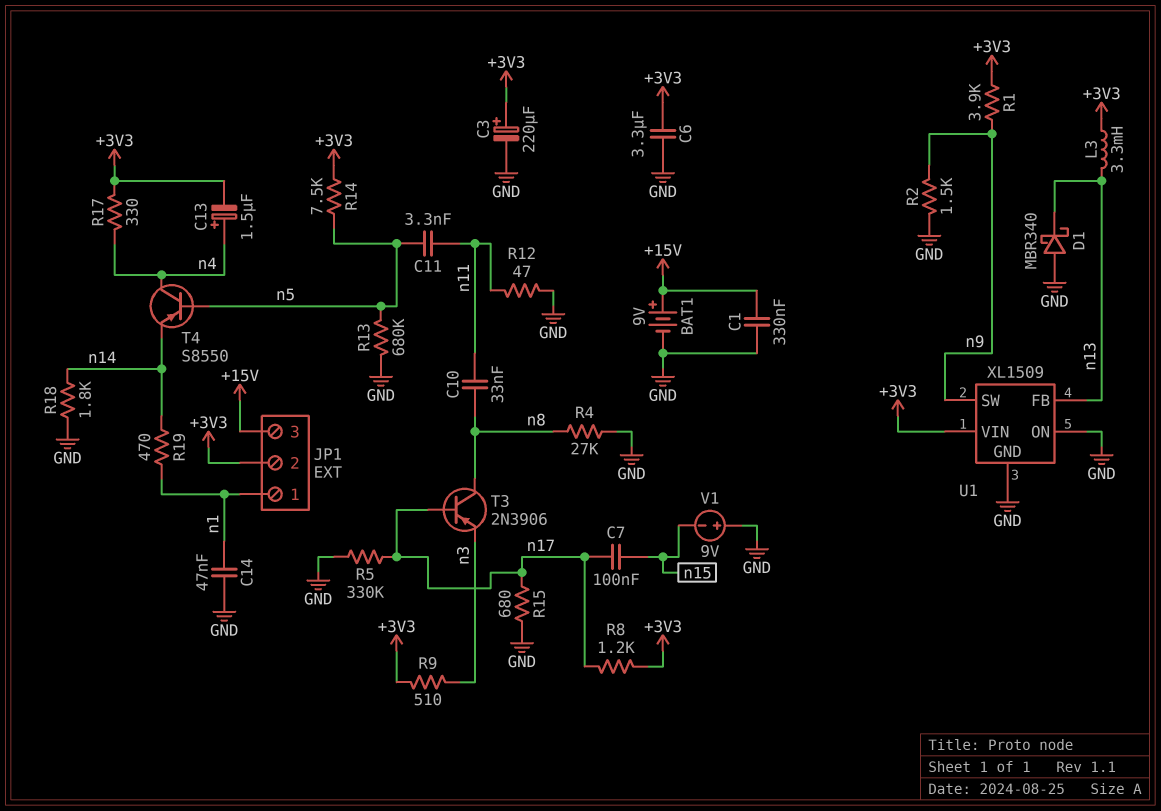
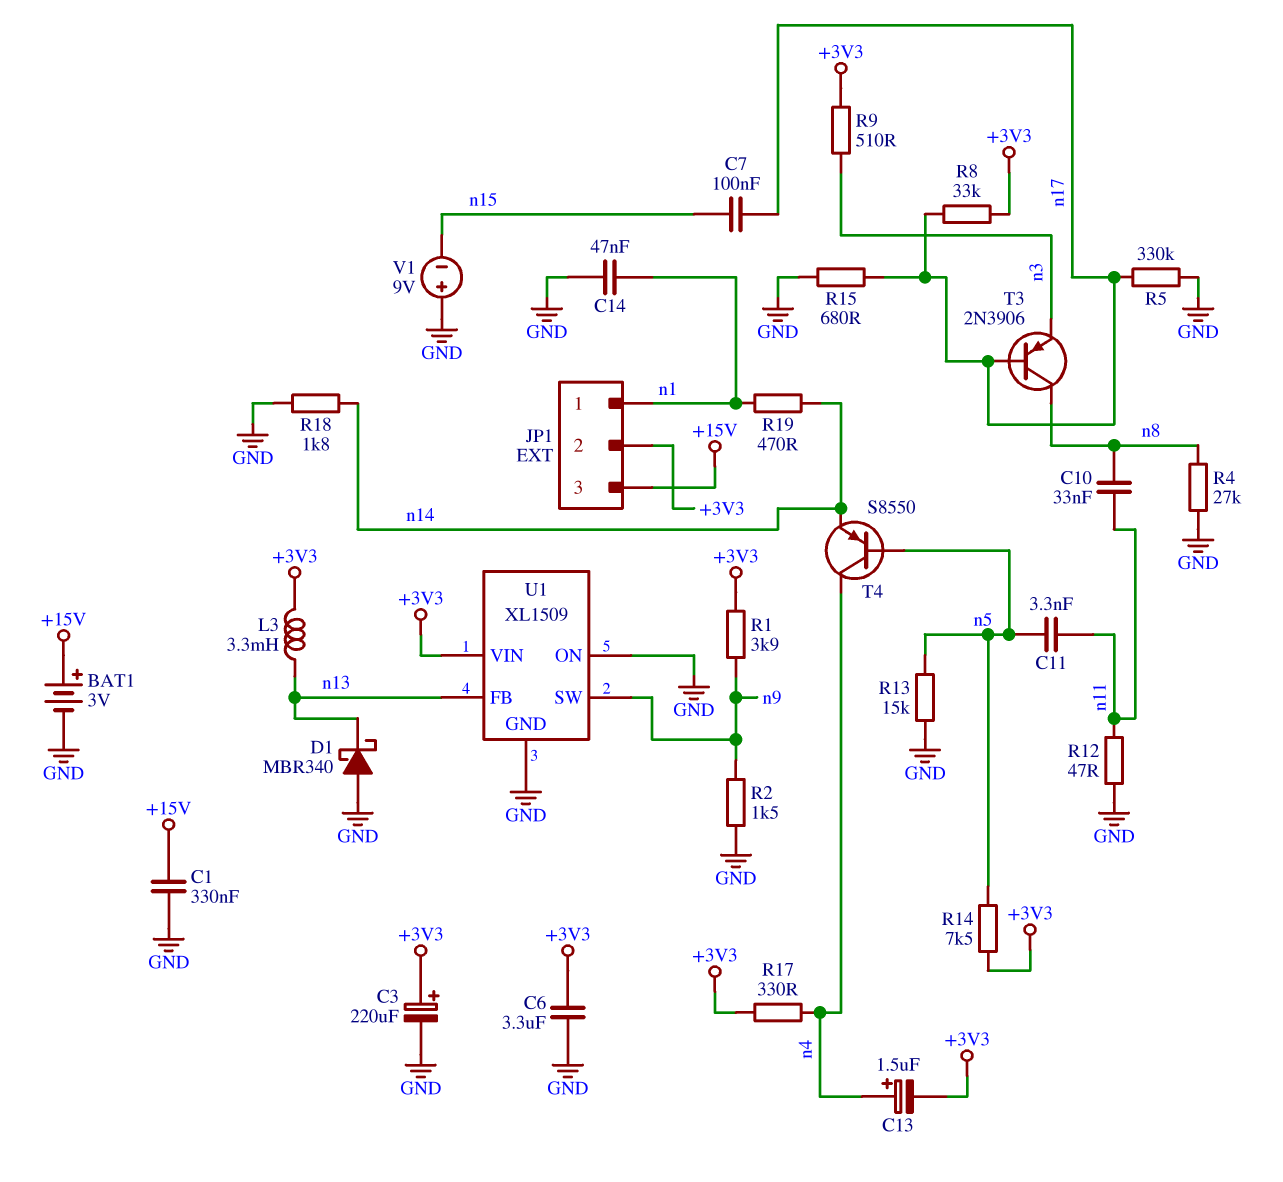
BAT1: 9V (plus +15V, minus GND) -> 3V (plus +15V, minus GND)
R8: 1.2k (+3V3, n17) -> 33k (+3V3, n17)
R13: 680k (GND, n5) -> 15k (GND, n5)

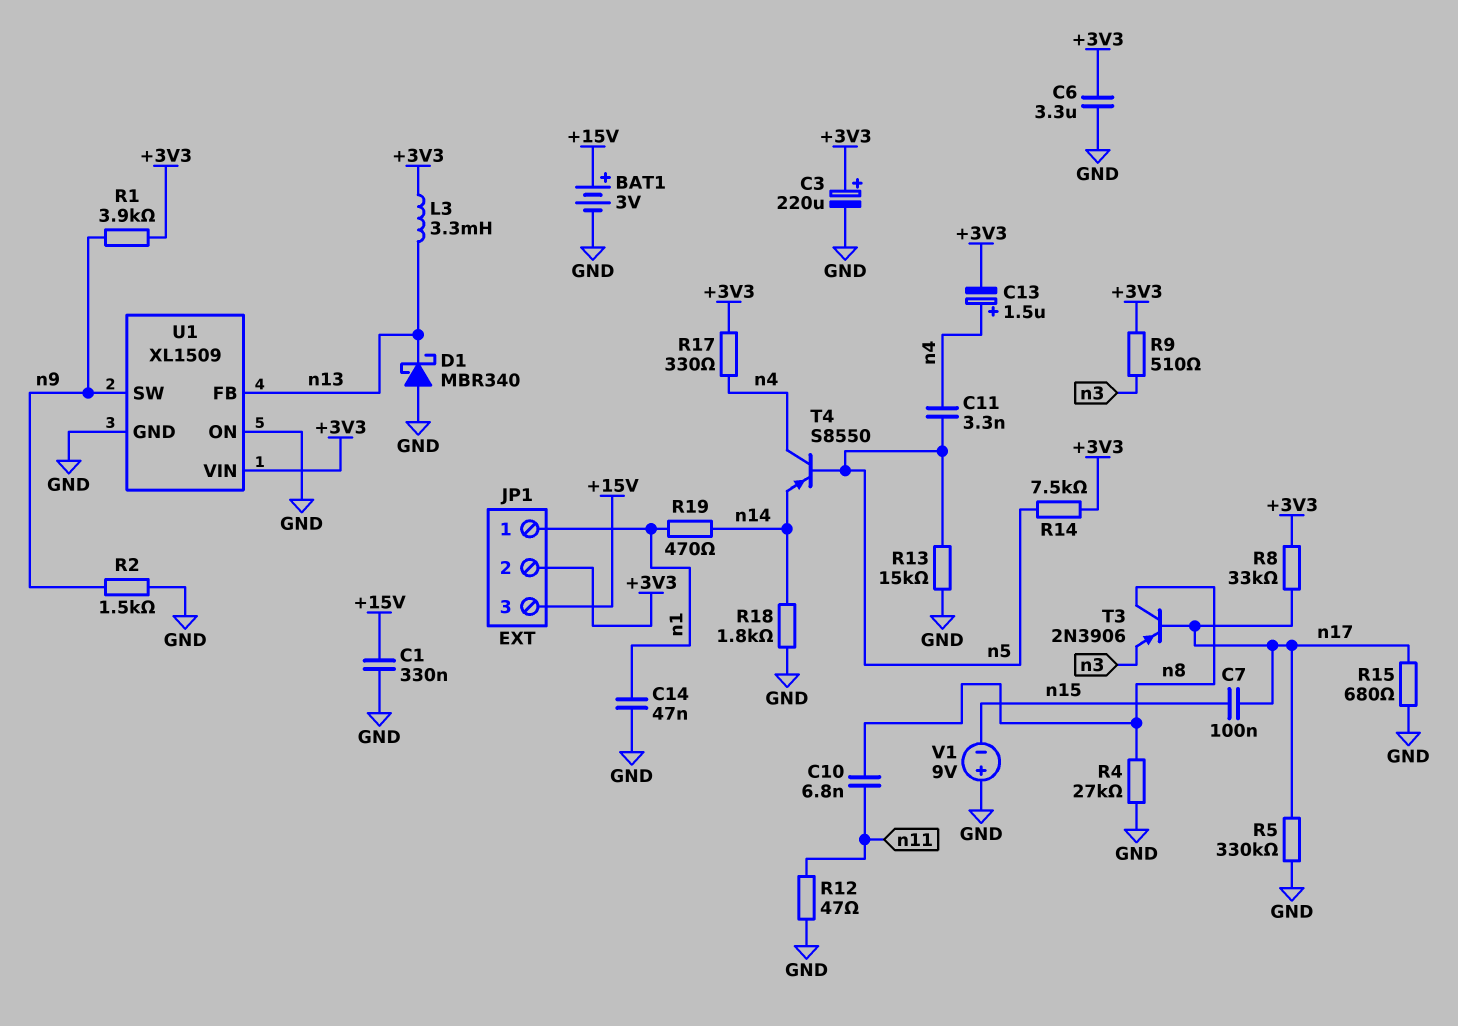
C10: 33nF (n8, n11) -> 6.8nF (n8, n11)
C11: 3.3nF (n5, n11) -> 3.3nF (n4, n5)

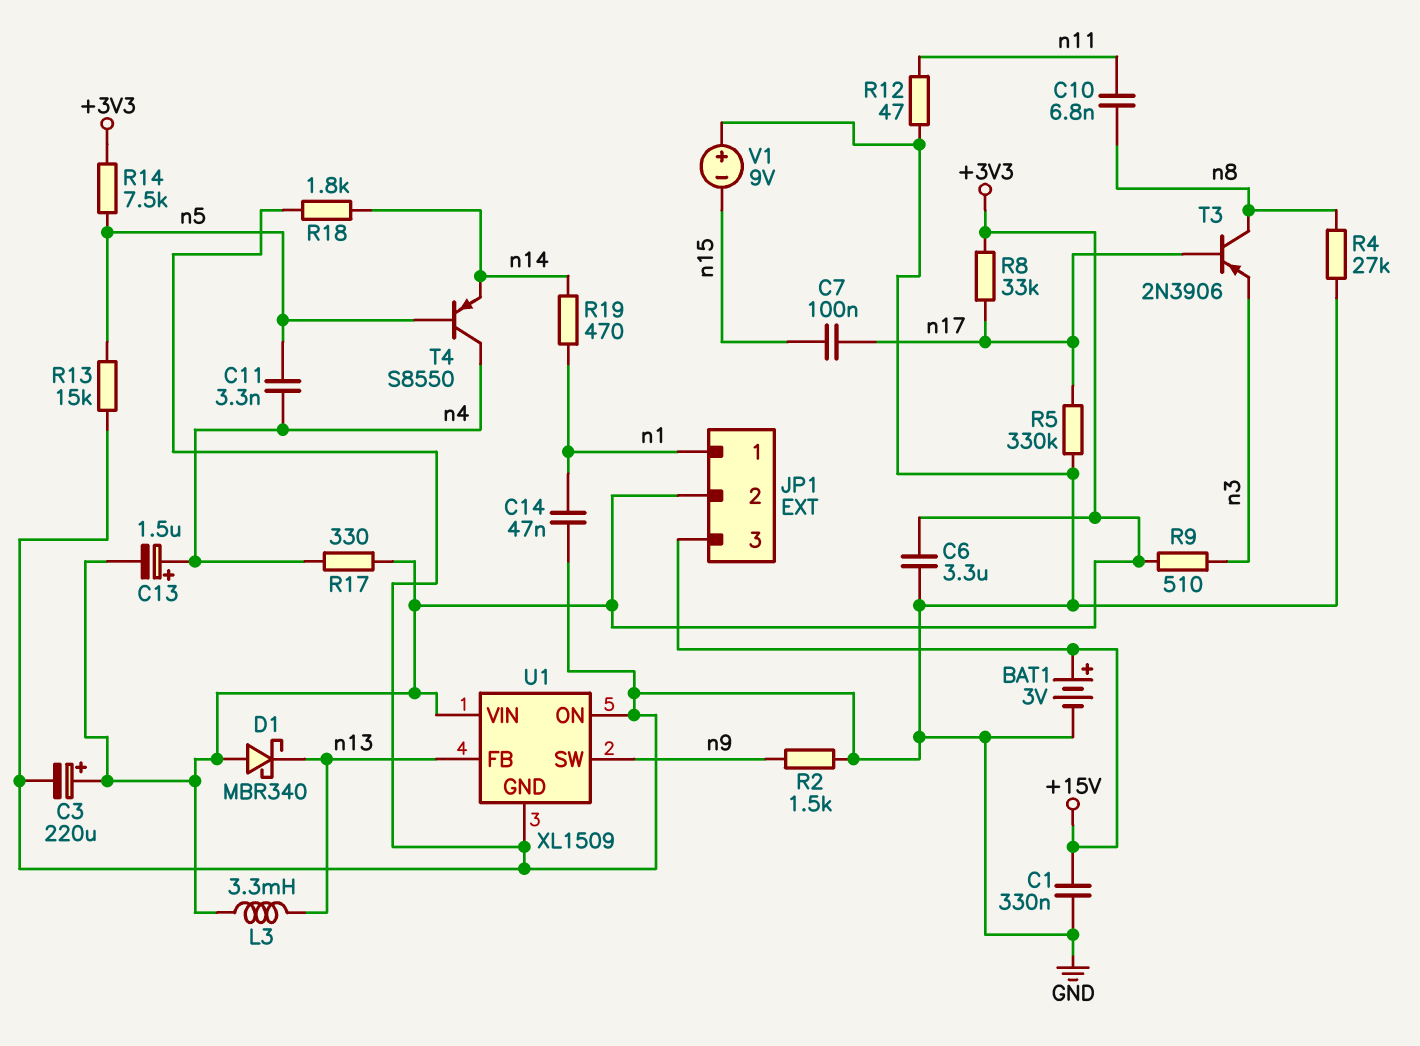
D1: schottky MBR340 (A GND, K n13) -> schottky MBR340 (A +3V3, K n13)
R1: 3.9k (+3V3, n9) -> none
R15: 680 (GND, n17) -> none

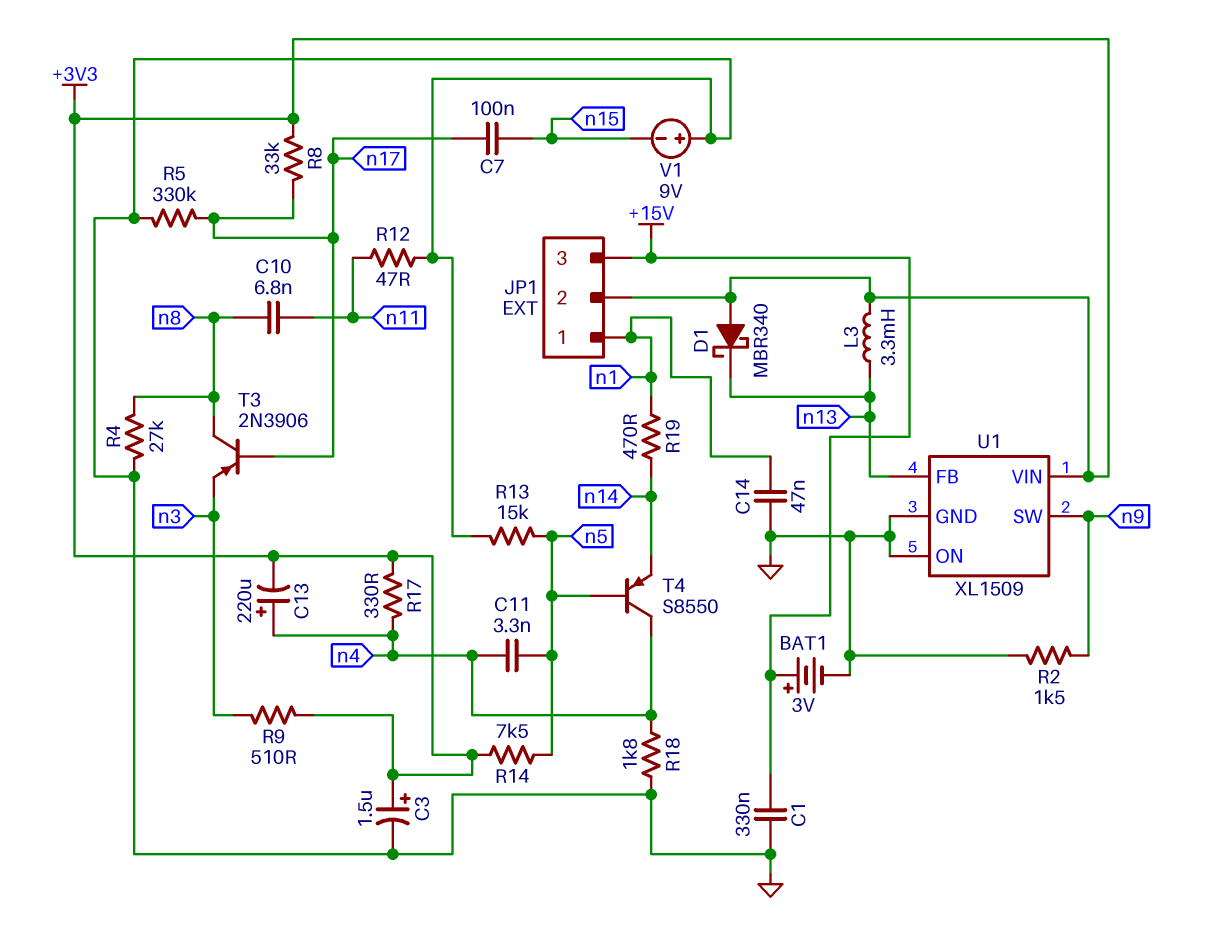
C3: 220uF (plus +3V3, minus GND) -> 1.5uF (plus +3V3, minus GND)
C6: 3.3uF (+3V3, GND) -> none
C13: 1.5uF (plus n4, minus +3V3) -> 220uF (plus n4, minus +3V3)
R18: 1.8k (GND, n14) -> 1.8k (GND, n4)

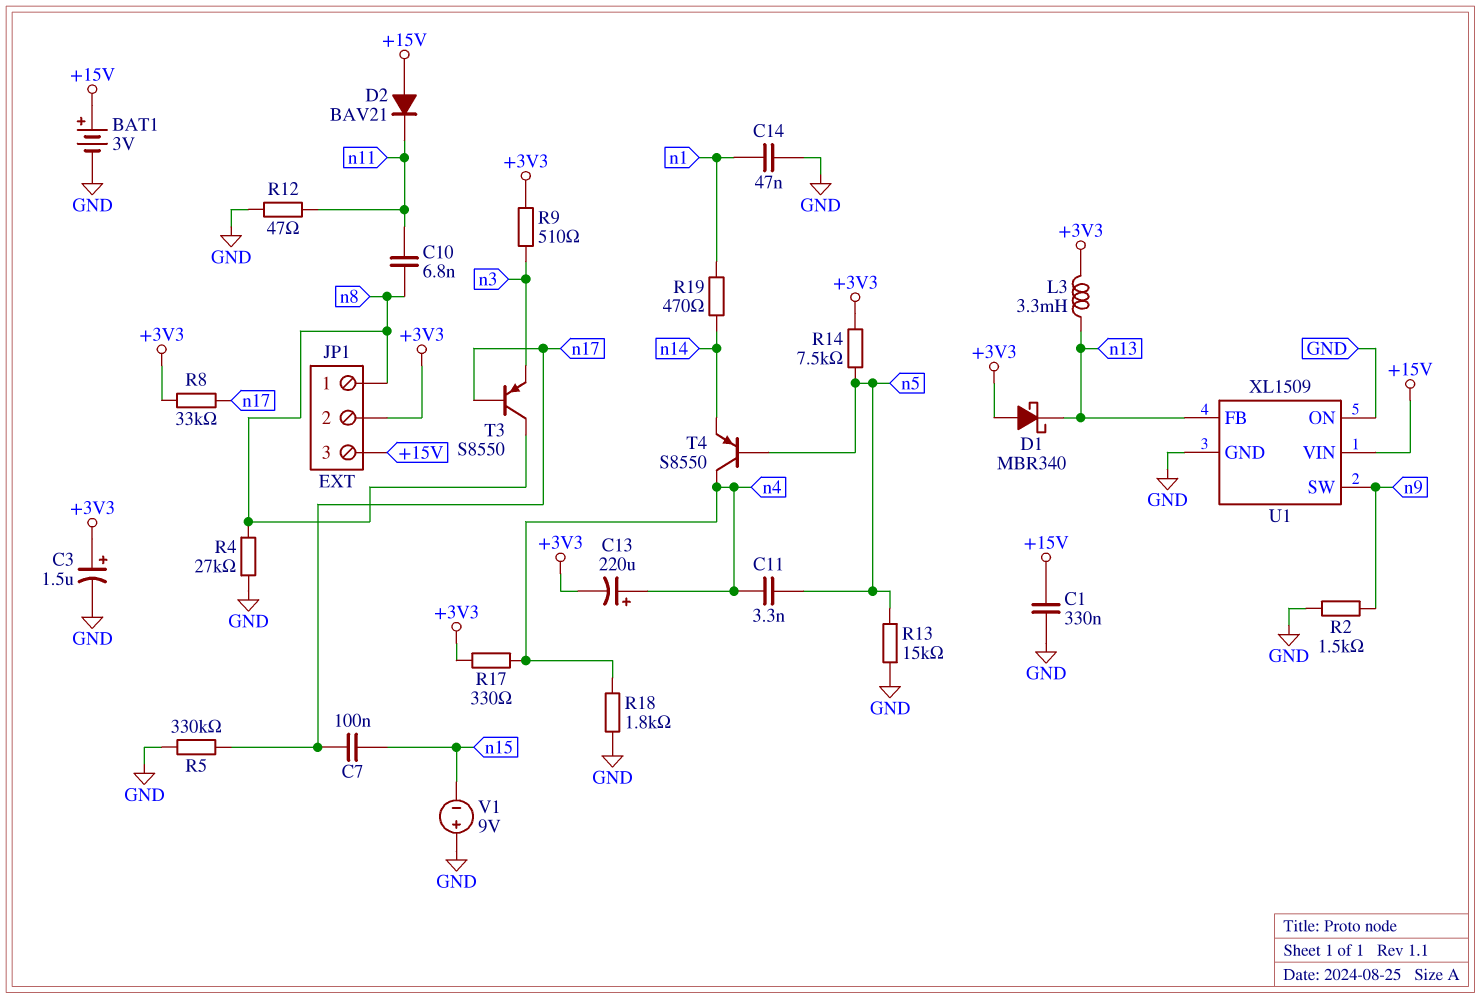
D2: none -> diode BAV21 (A +15V, K n11)
JP1 pin 1: n1 -> n8
T3: PNP 2N3906 (B n17, C n8, E n3) -> PNP S8550 (B n17, C n8, E n3)
U1 pin VIN: +3V3 -> +15V

